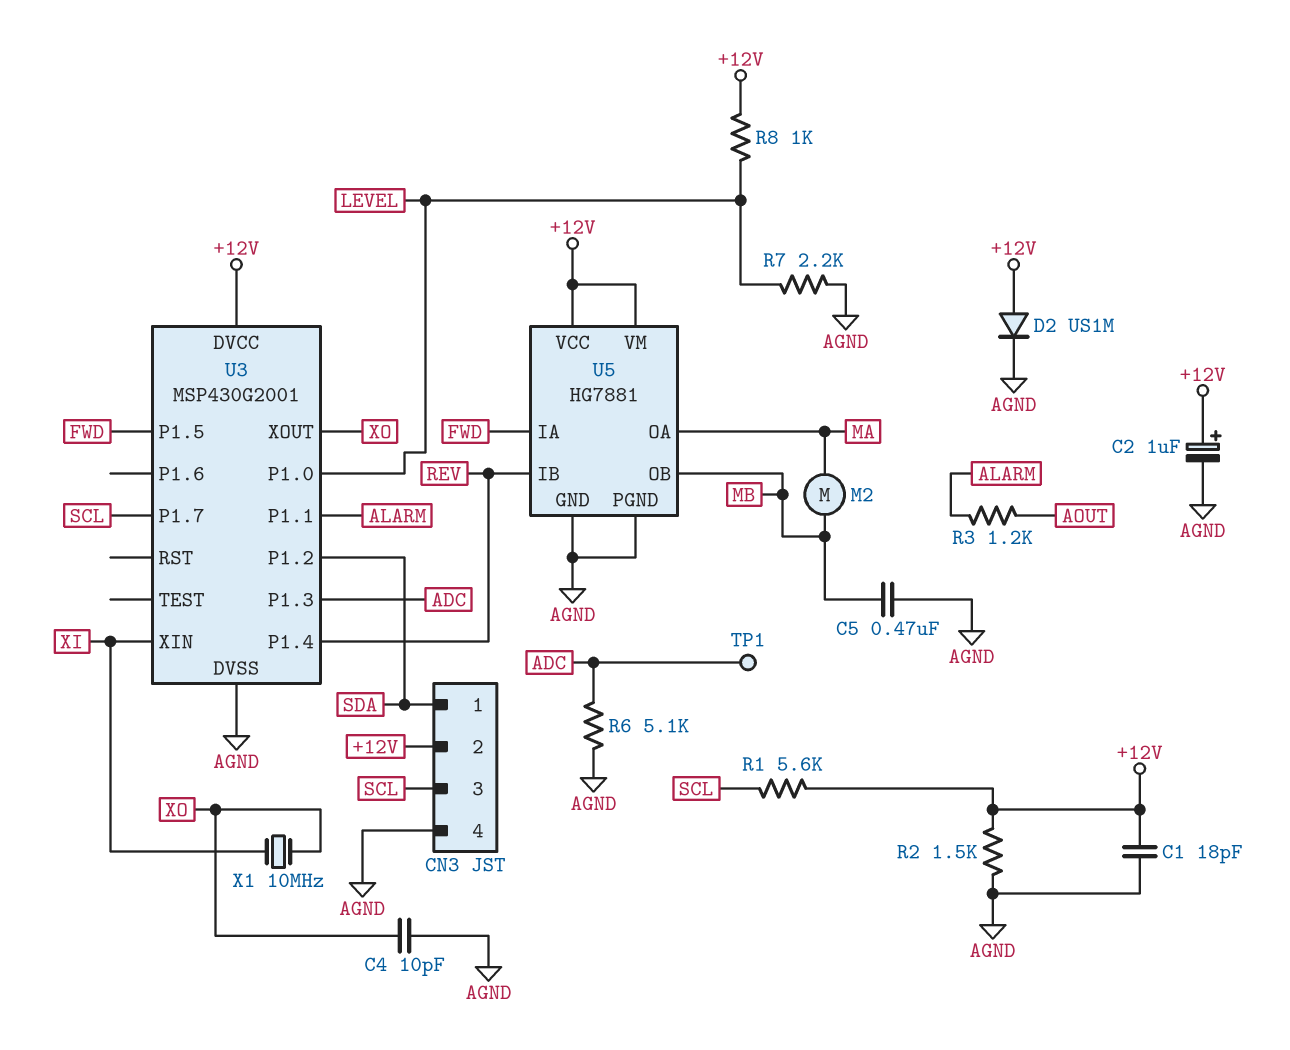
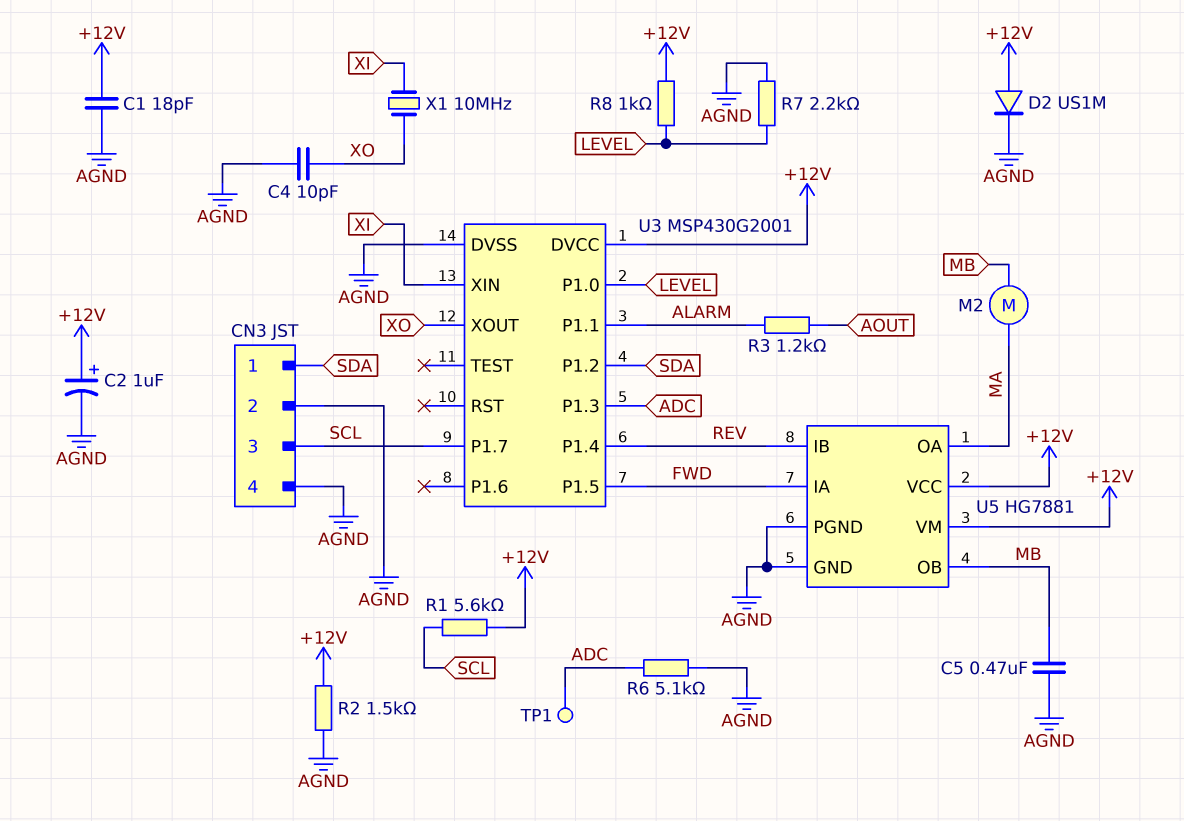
CN3 pin 2: +12V -> AGND

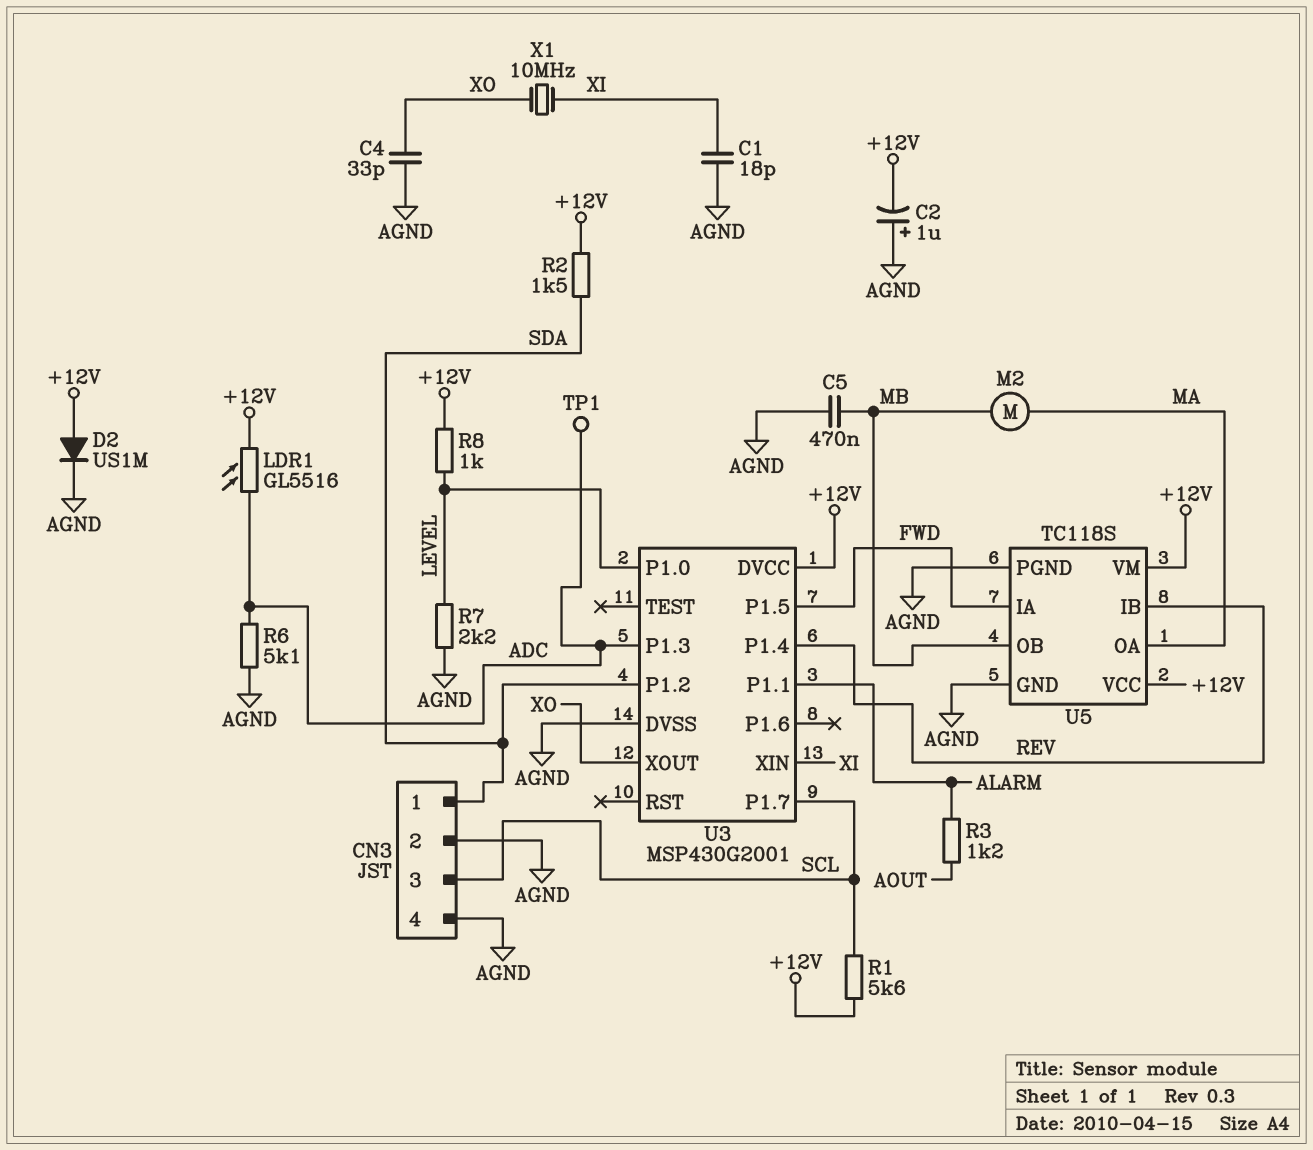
C1: 18pF (+12V, AGND) -> 18pF (AGND, XI)
C2: 1uF (plus +12V, minus AGND) -> 1uF (plus AGND, minus +12V)
C4: 10pF (AGND, XO) -> 33pF (AGND, XO)
LDR1: none -> GL5516 (+12V, ADC)
R2: 1.5k (+12V, AGND) -> 1.5k (+12V, SDA)
U5: HG7881 -> TC118S

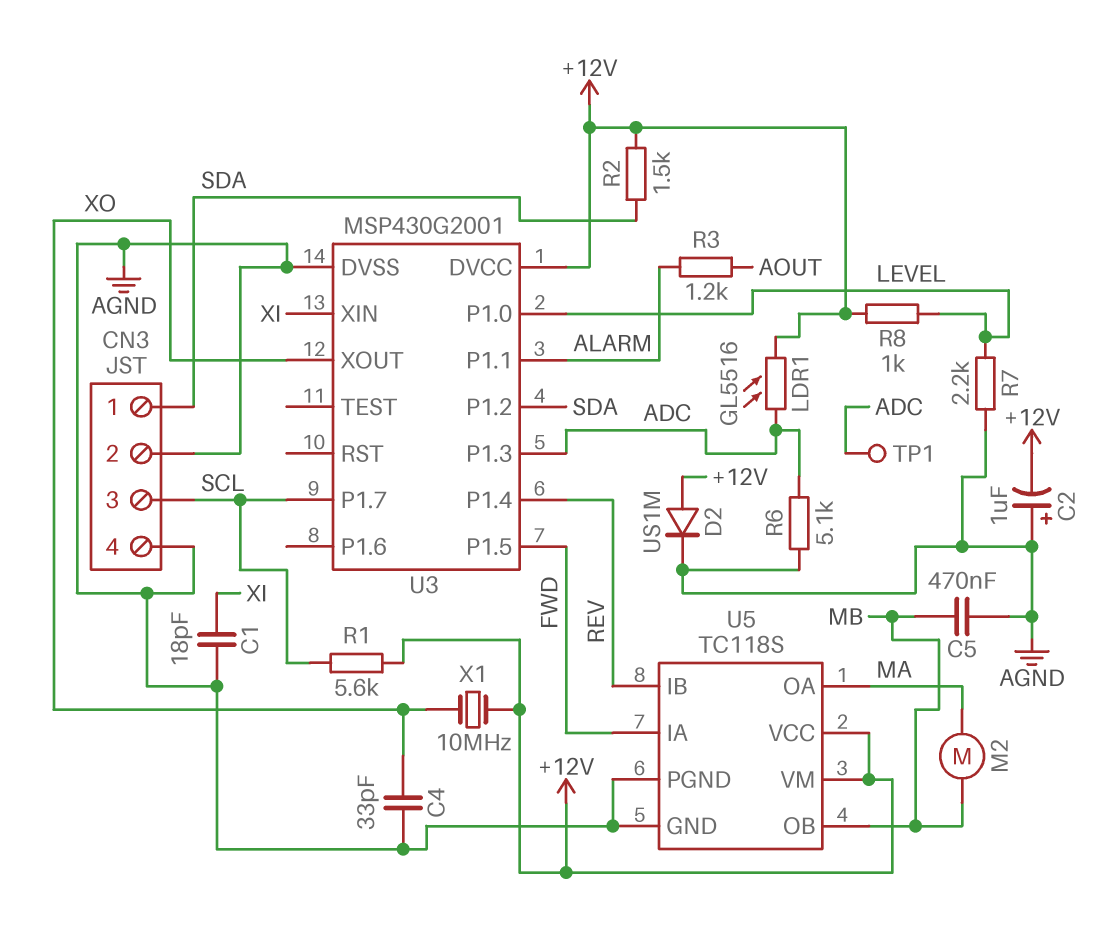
X1: 10MHz (XI, XO) -> 10MHz (+12V, XO)

